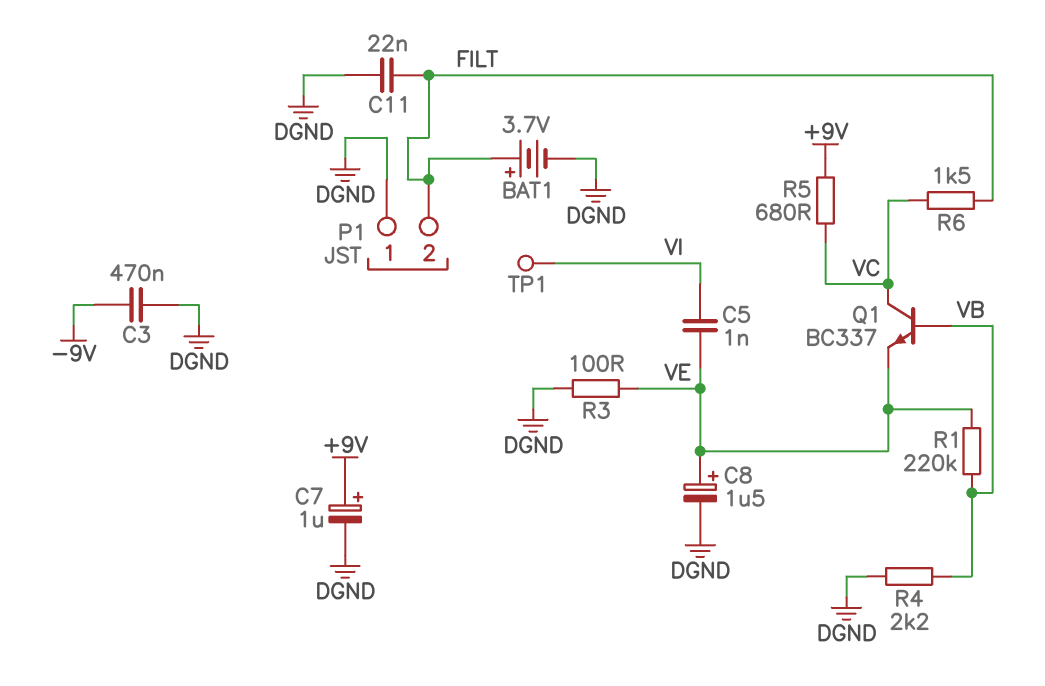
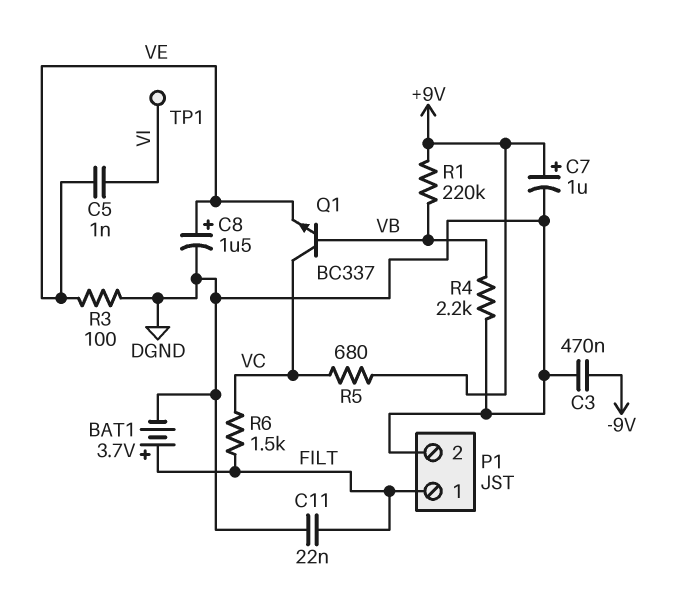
P1 pin 1: DGND -> FILT
P1 pin 2: FILT -> DGND
R1: 220k (VB, VE) -> 220k (+9V, VB)

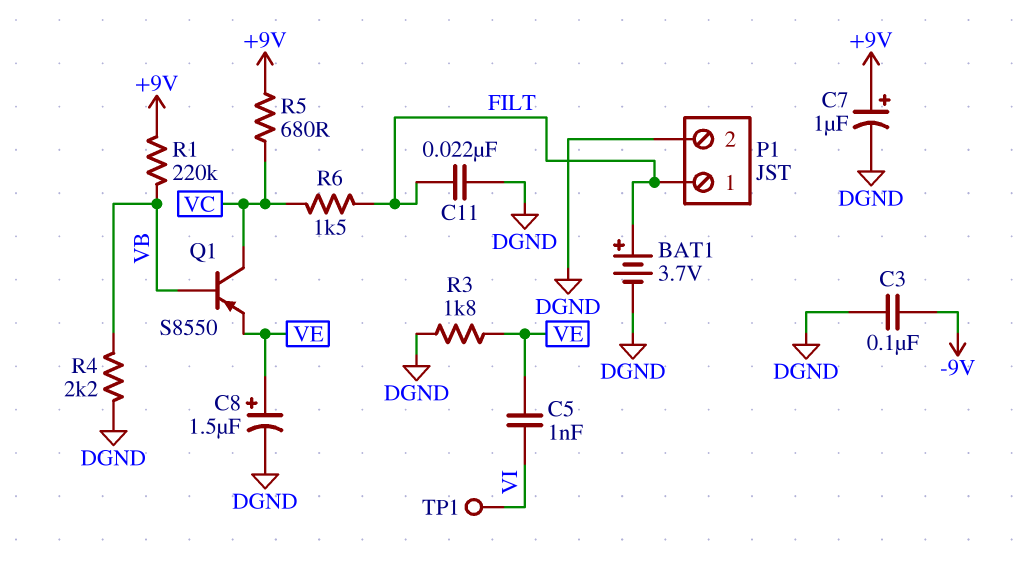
C3: 470nF (-9V, DGND) -> 100nF (-9V, DGND)
Q1: NPN BC337 (B VB, C VC, E VE) -> PNP S8550 (B VB, C VC, E VE)
R3: 100 (DGND, VE) -> 1.8k (DGND, VE)

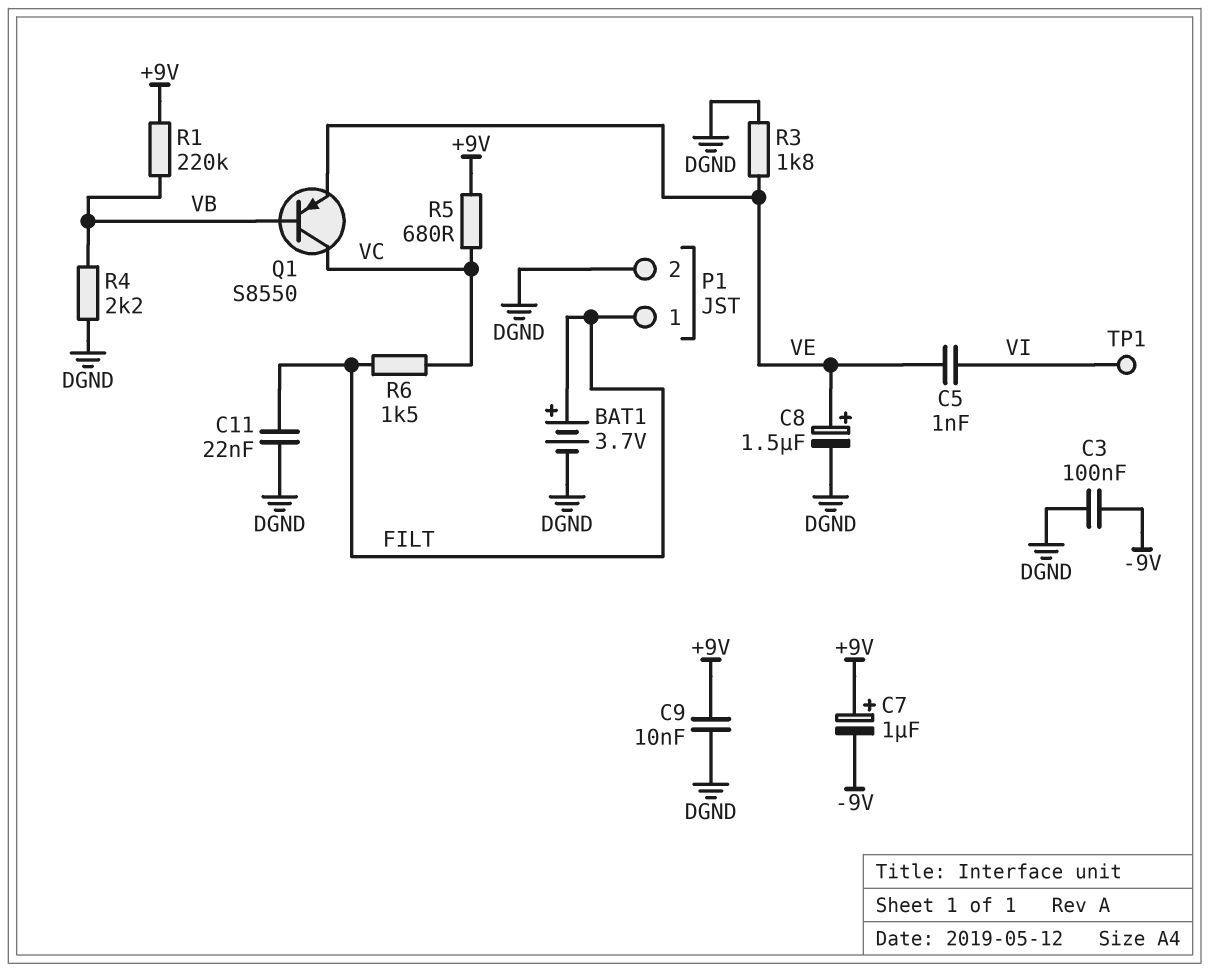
C7: 1uF (plus +9V, minus DGND) -> 1uF (plus +9V, minus -9V)
C9: none -> 10nF (+9V, DGND)

